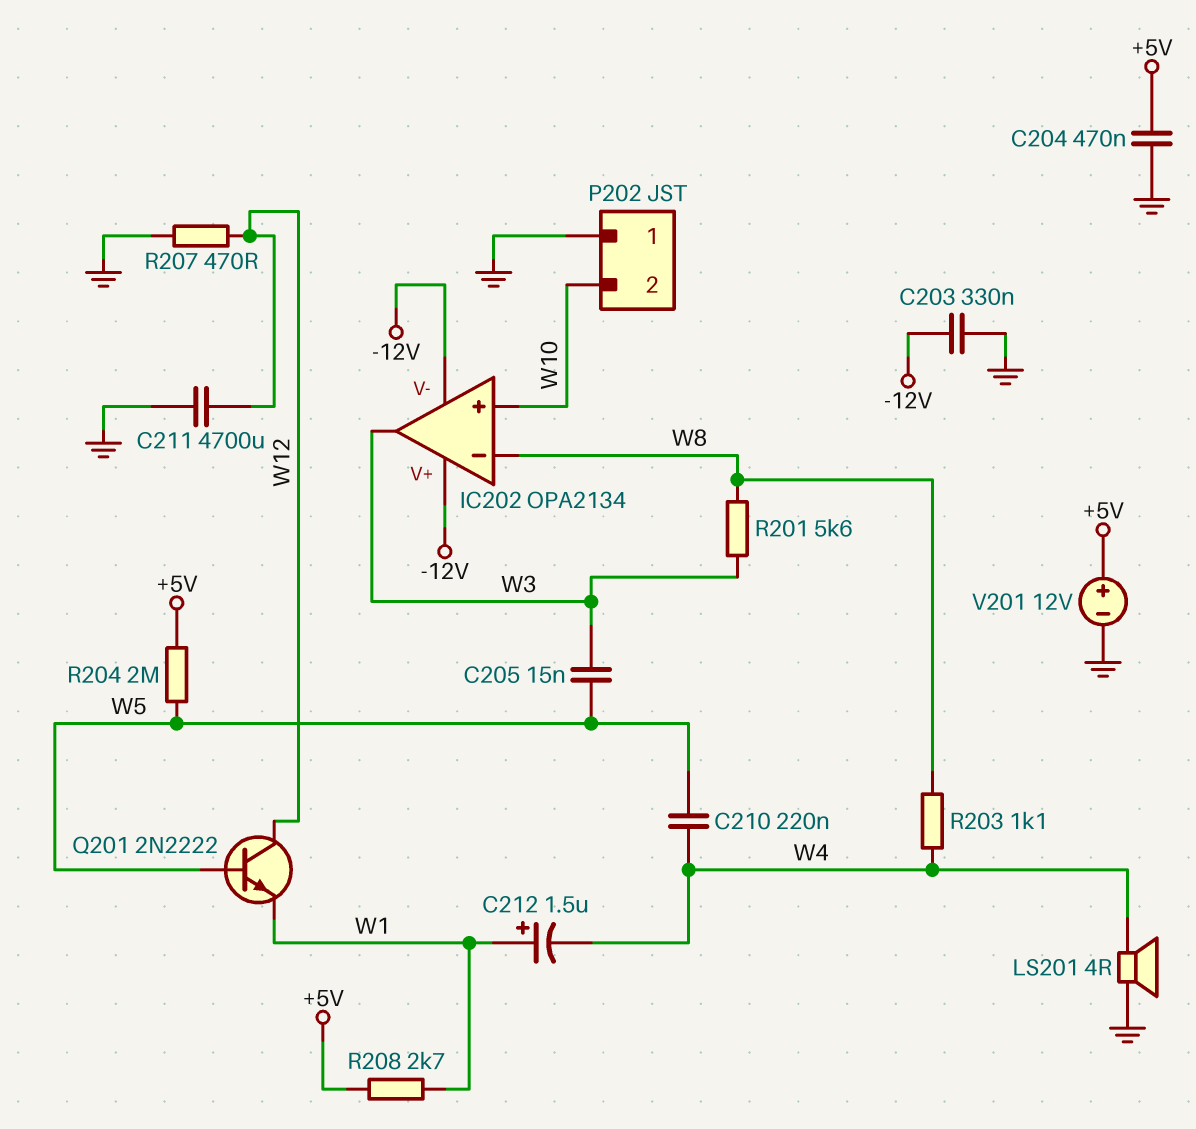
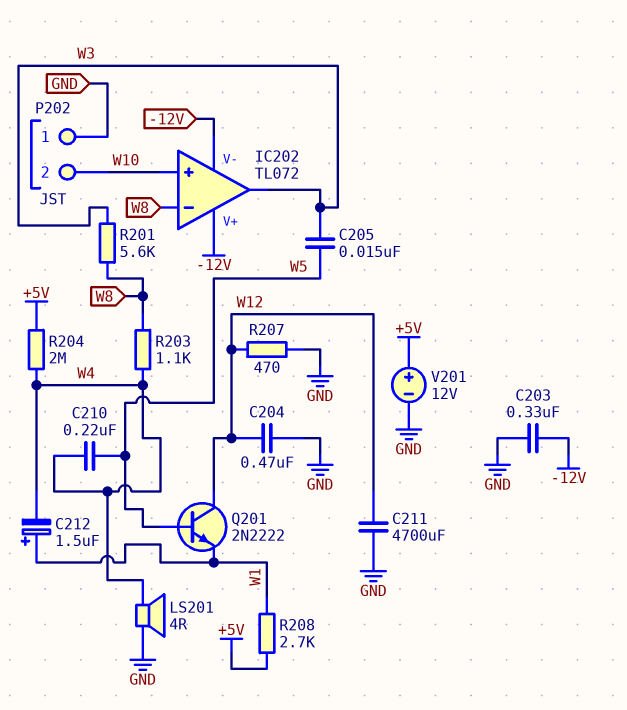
C204: 470nF (+5V, GND) -> 470nF (GND, W12)
IC202: OPA2134 -> TL072
R204: 2M (+5V, W5) -> 2M (+5V, W4)

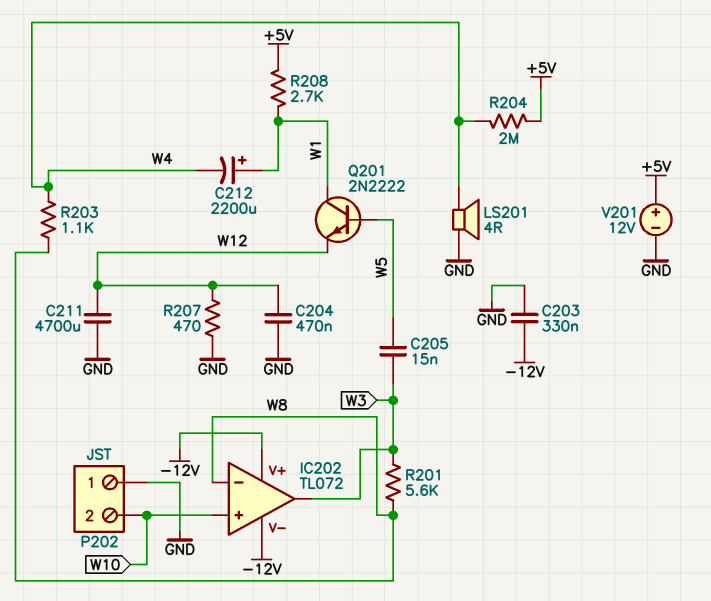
C210: 220nF (W4, W5) -> none
C212: 1.5uF (plus W1, minus W4) -> 2200uF (plus W1, minus W4)
Q201: NPN 2N2222 (B W5, C W12, E W1) -> NPN 2N2222 (B W5, C W1, E W12)

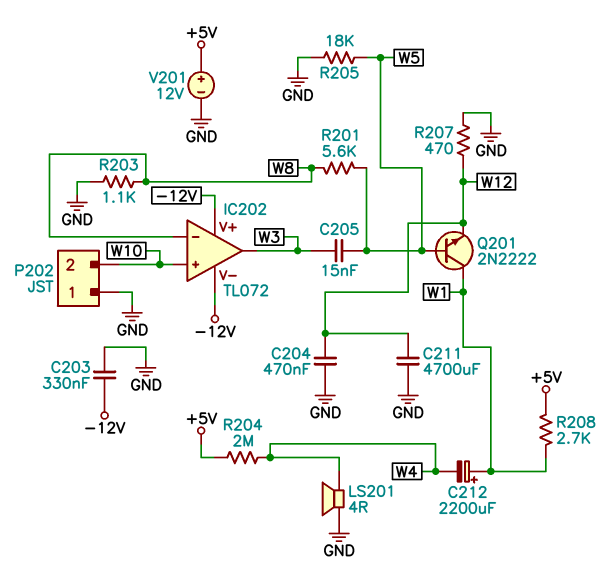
R201: 5.6k (W3, W8) -> 5.6k (W5, W8)
R203: 1.1k (W4, W8) -> 1.1k (GND, W8)
R205: none -> 18k (GND, W5)

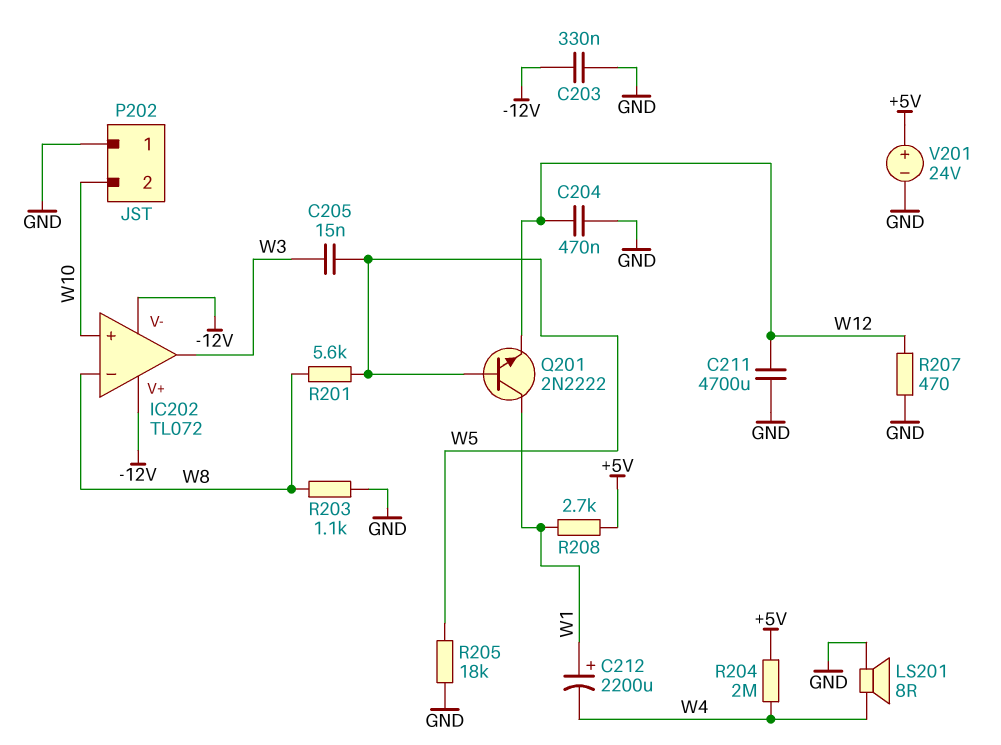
LS201: speaker 4R (GND, W4) -> speaker 8R (GND, W4)
V201: 12V (plus +5V, minus GND) -> 24V (plus +5V, minus GND)

